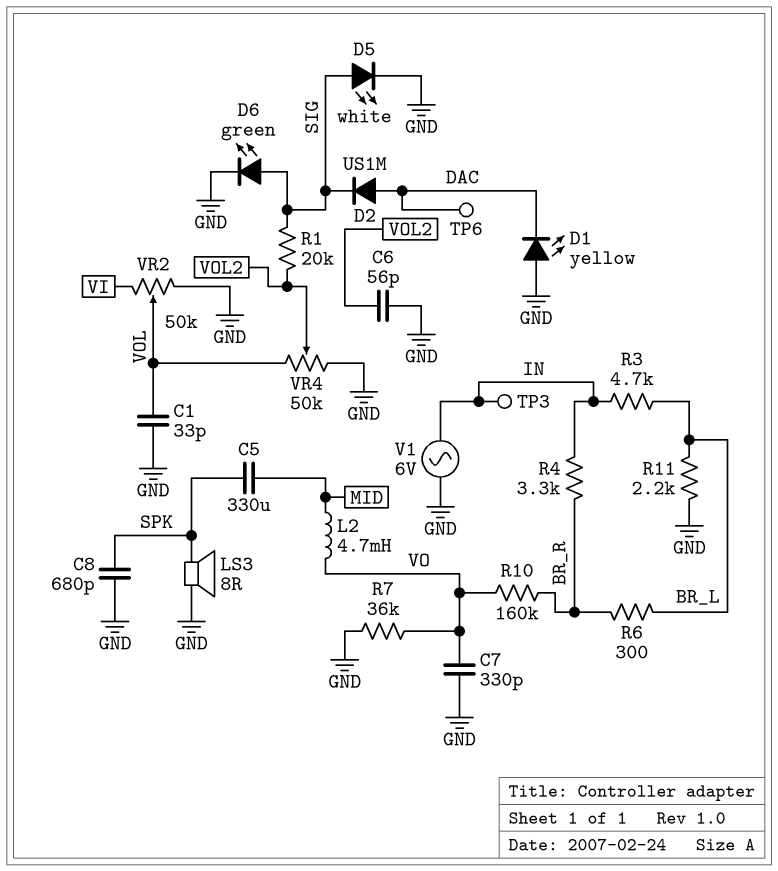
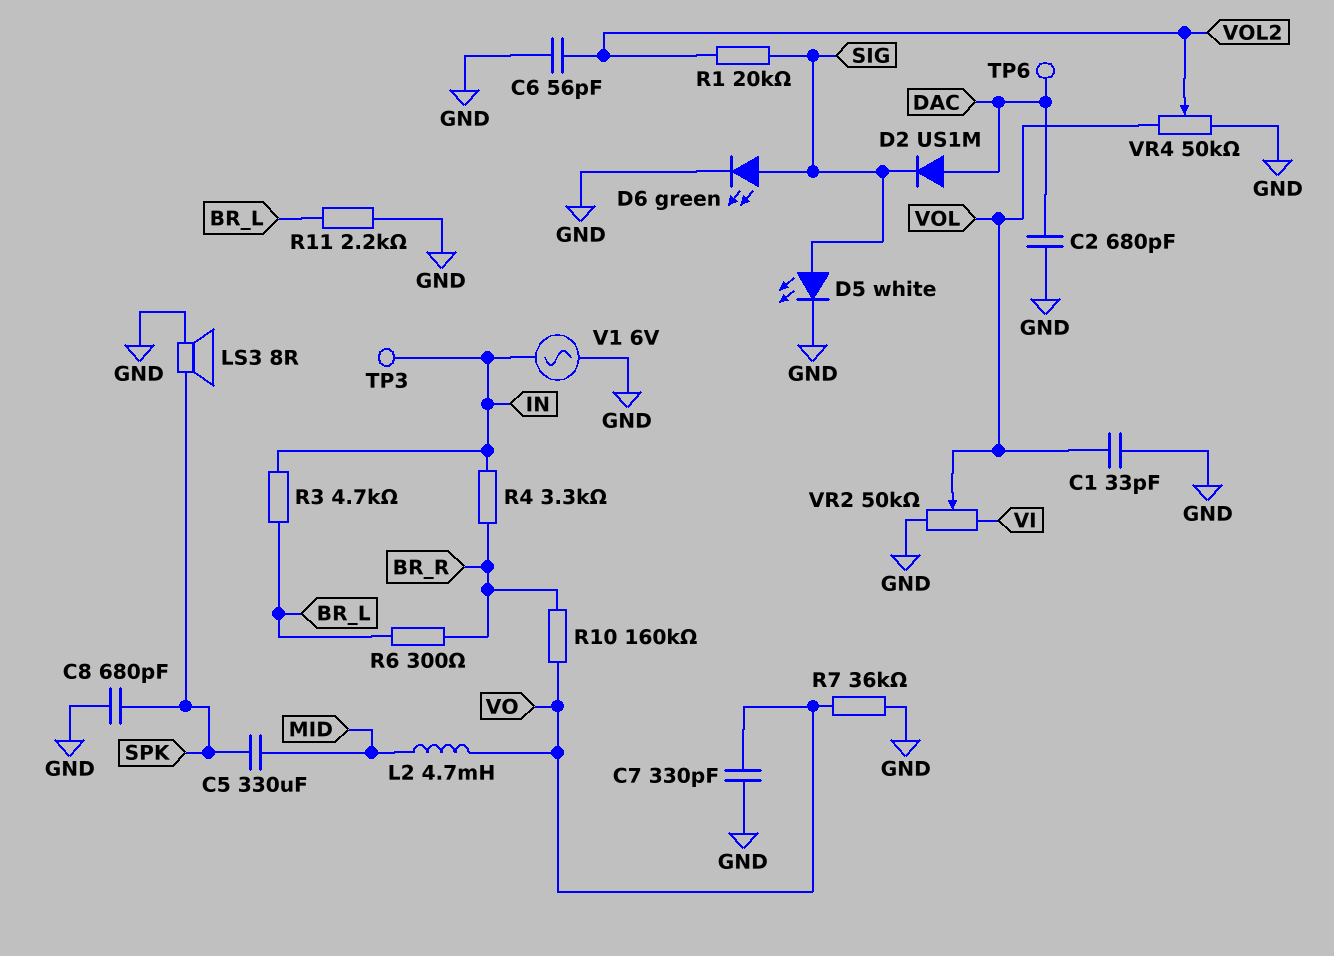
C2: none -> 680pF (DAC, GND)
D1: LED yellow (A GND, K DAC) -> none

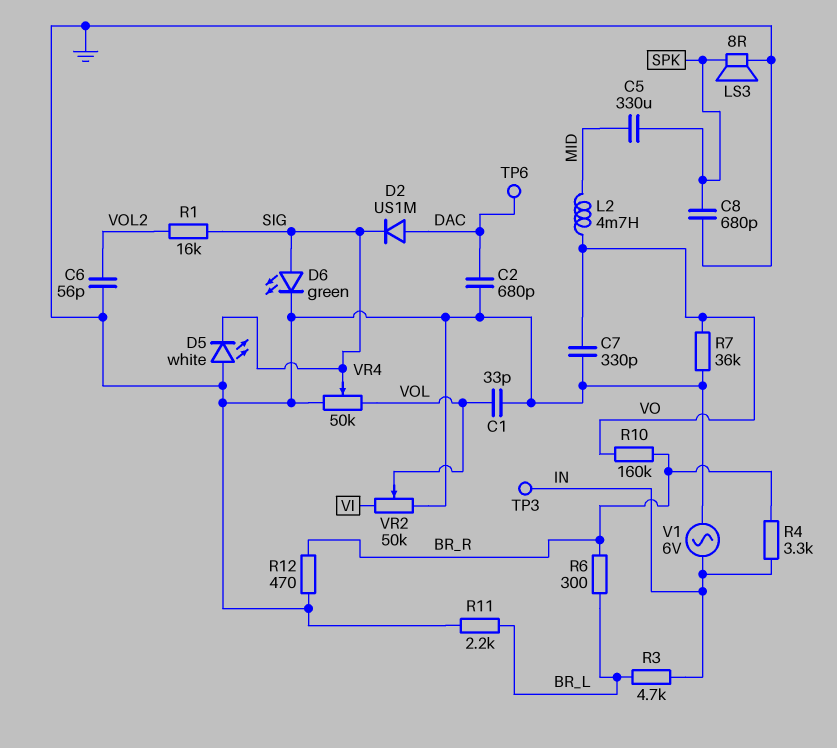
D5: LED white (A SIG, K GND) -> LED white (A GND, K SIG)
R1: 20k (SIG, VOL2) -> 16k (SIG, VOL2)
R12: none -> 470 (BR_R, GND)
VR4: 50k (GND, VOL, wiper VOL2) -> 50k (GND, VOL, wiper SIG)

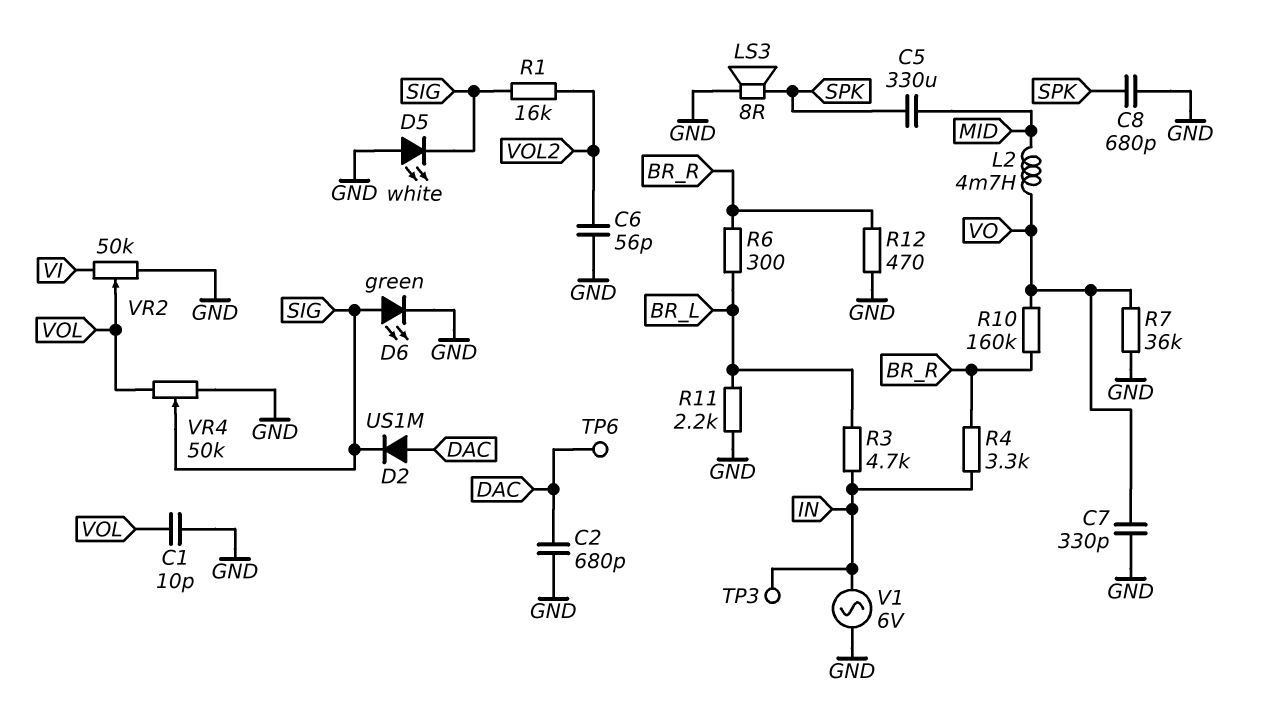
C1: 33pF (GND, VOL) -> 10pF (GND, VOL)

